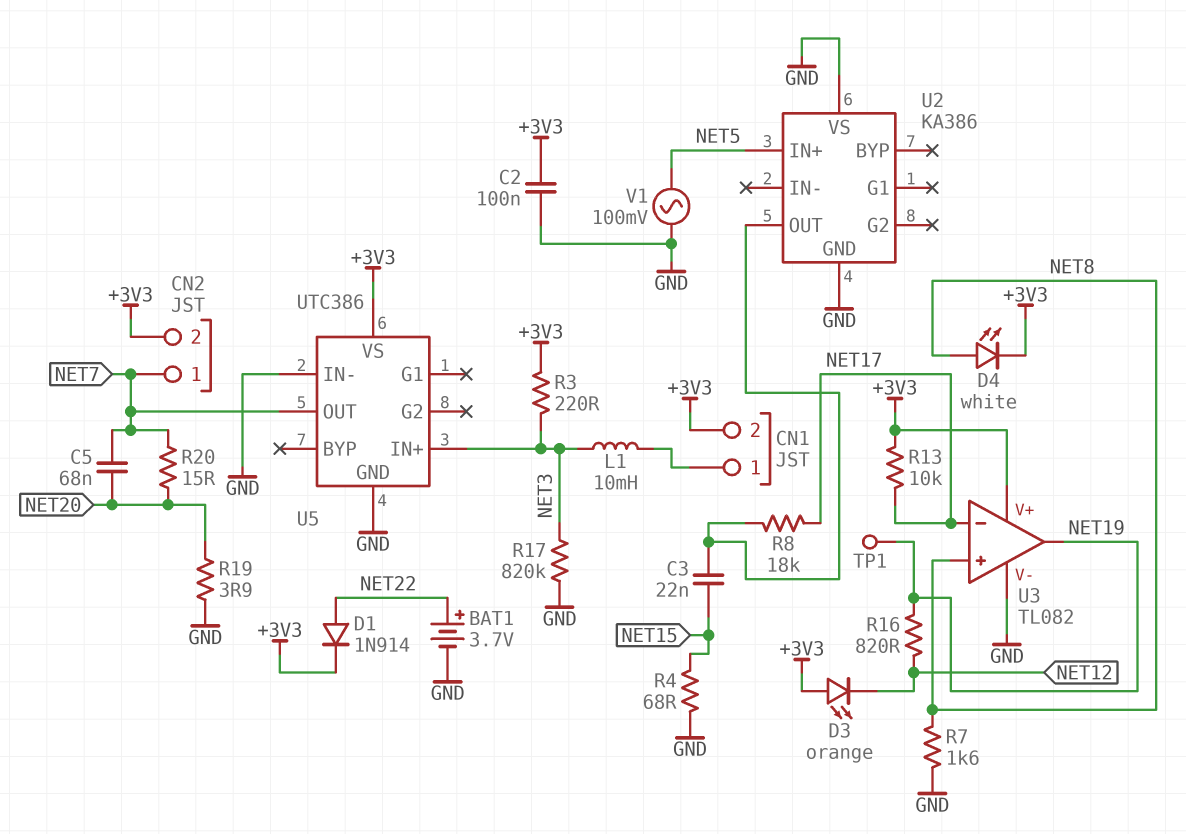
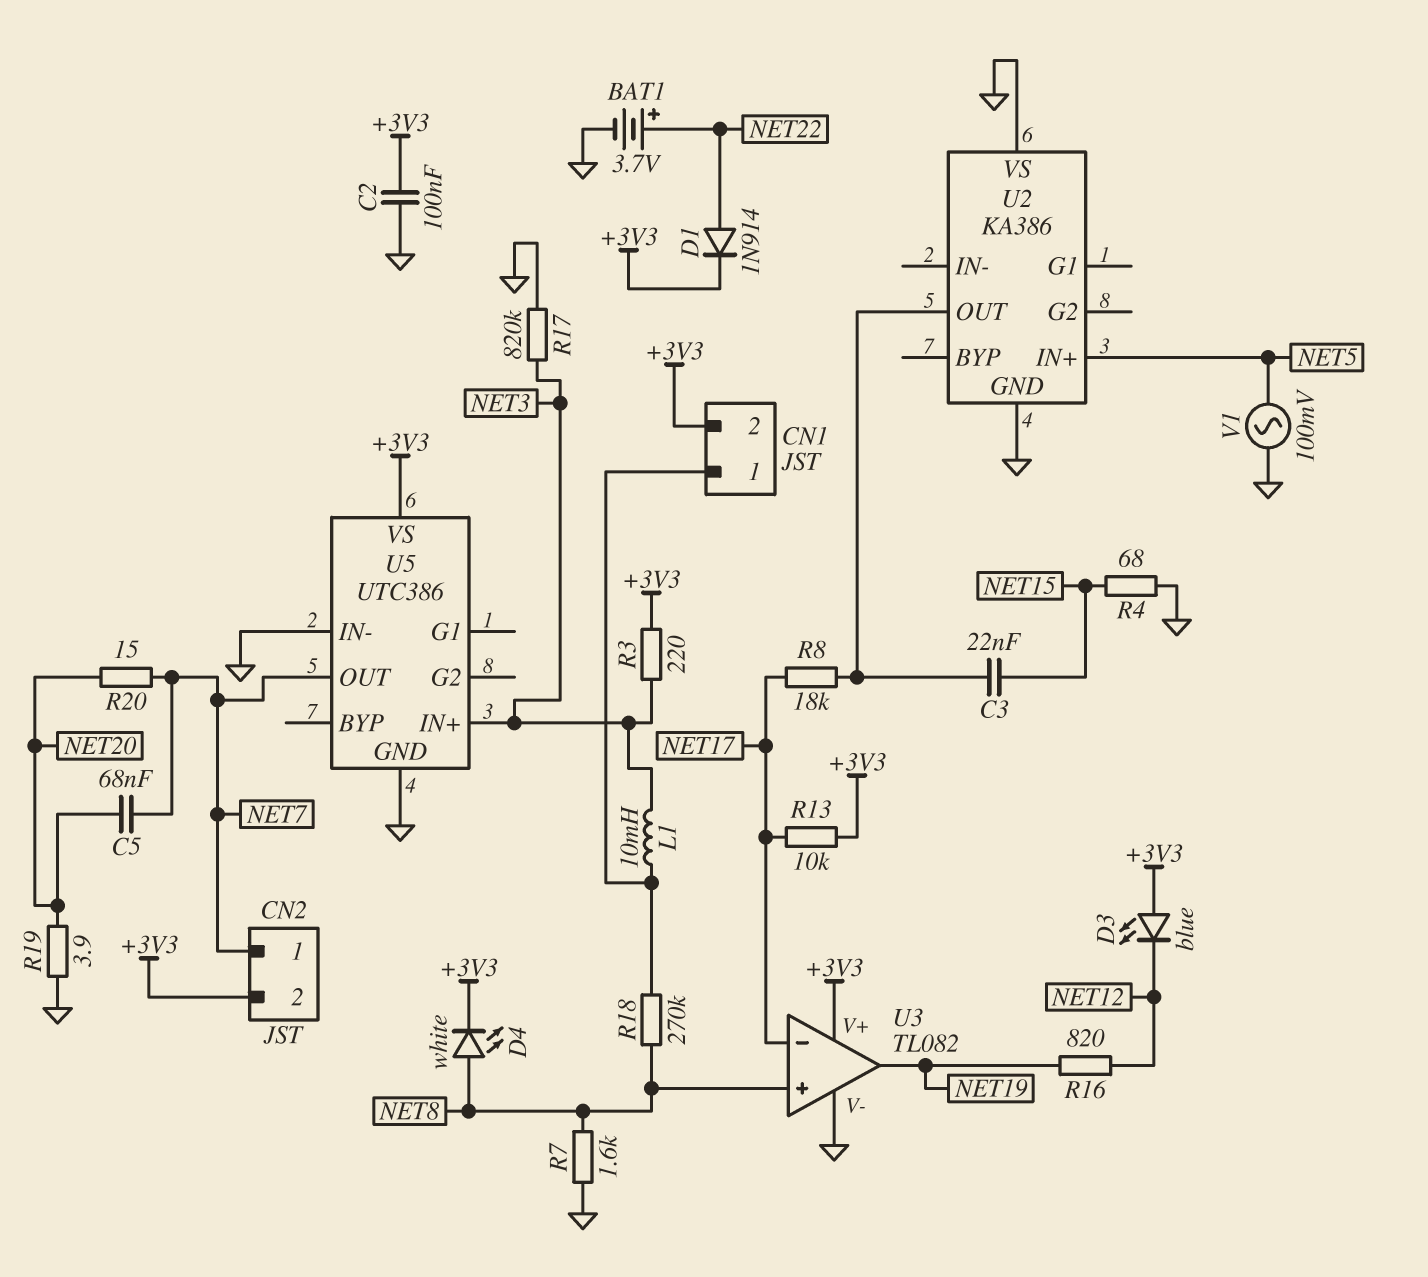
D3: LED orange (A +3V3, K NET12) -> LED blue (A +3V3, K NET12)
R18: none -> 270k (CN1/1, NET8)
TP1: test point (NET19) -> none

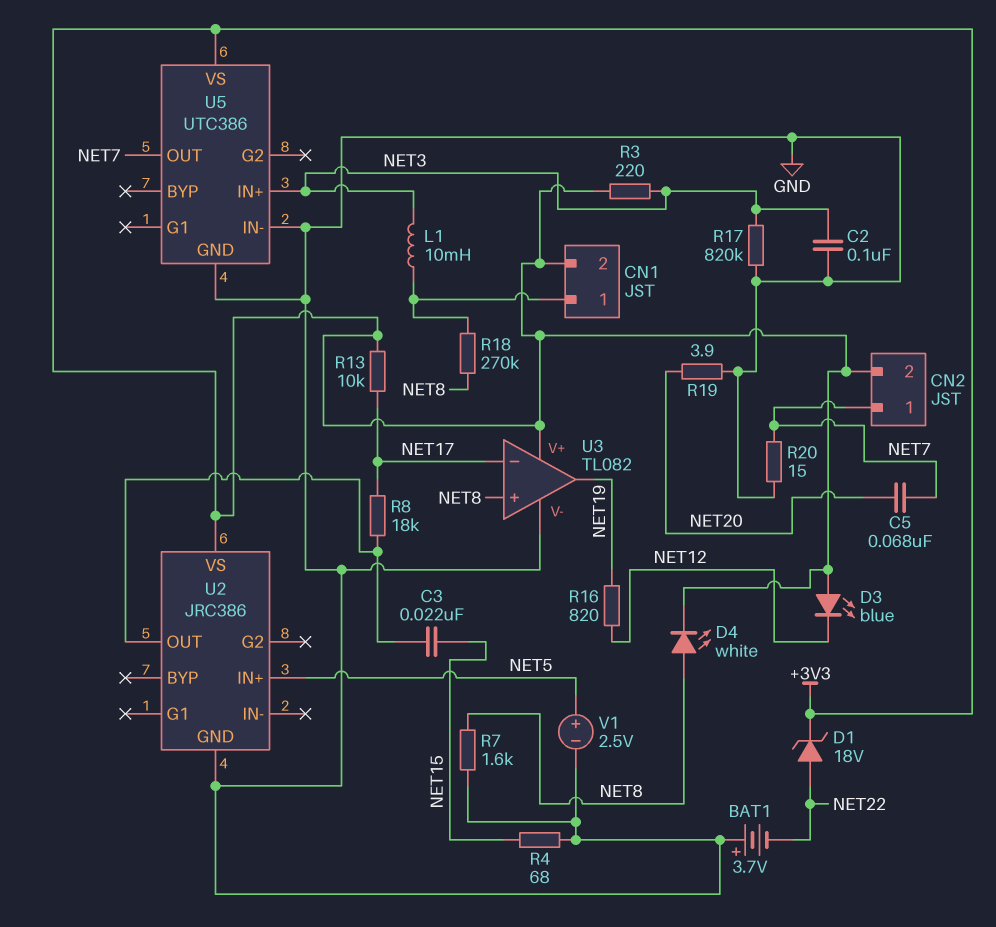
BAT1: 3.7V (plus NET22, minus GND) -> 3.7V (plus GND, minus NET22)
C2: 100nF (+3V3, GND) -> 100nF (GND, NET3)
D1: diode 1N914 (A NET22, K +3V3) -> zener 18V (A NET22, K +3V3)
R20: 15 (NET7, NET20) -> 15 (GND, NET7)
U2: KA386 -> JRC386
U2 pin VS: GND -> +3V3
V1: AC 100mV (GND, NET5) -> 2.5V (plus NET5, minus GND)

